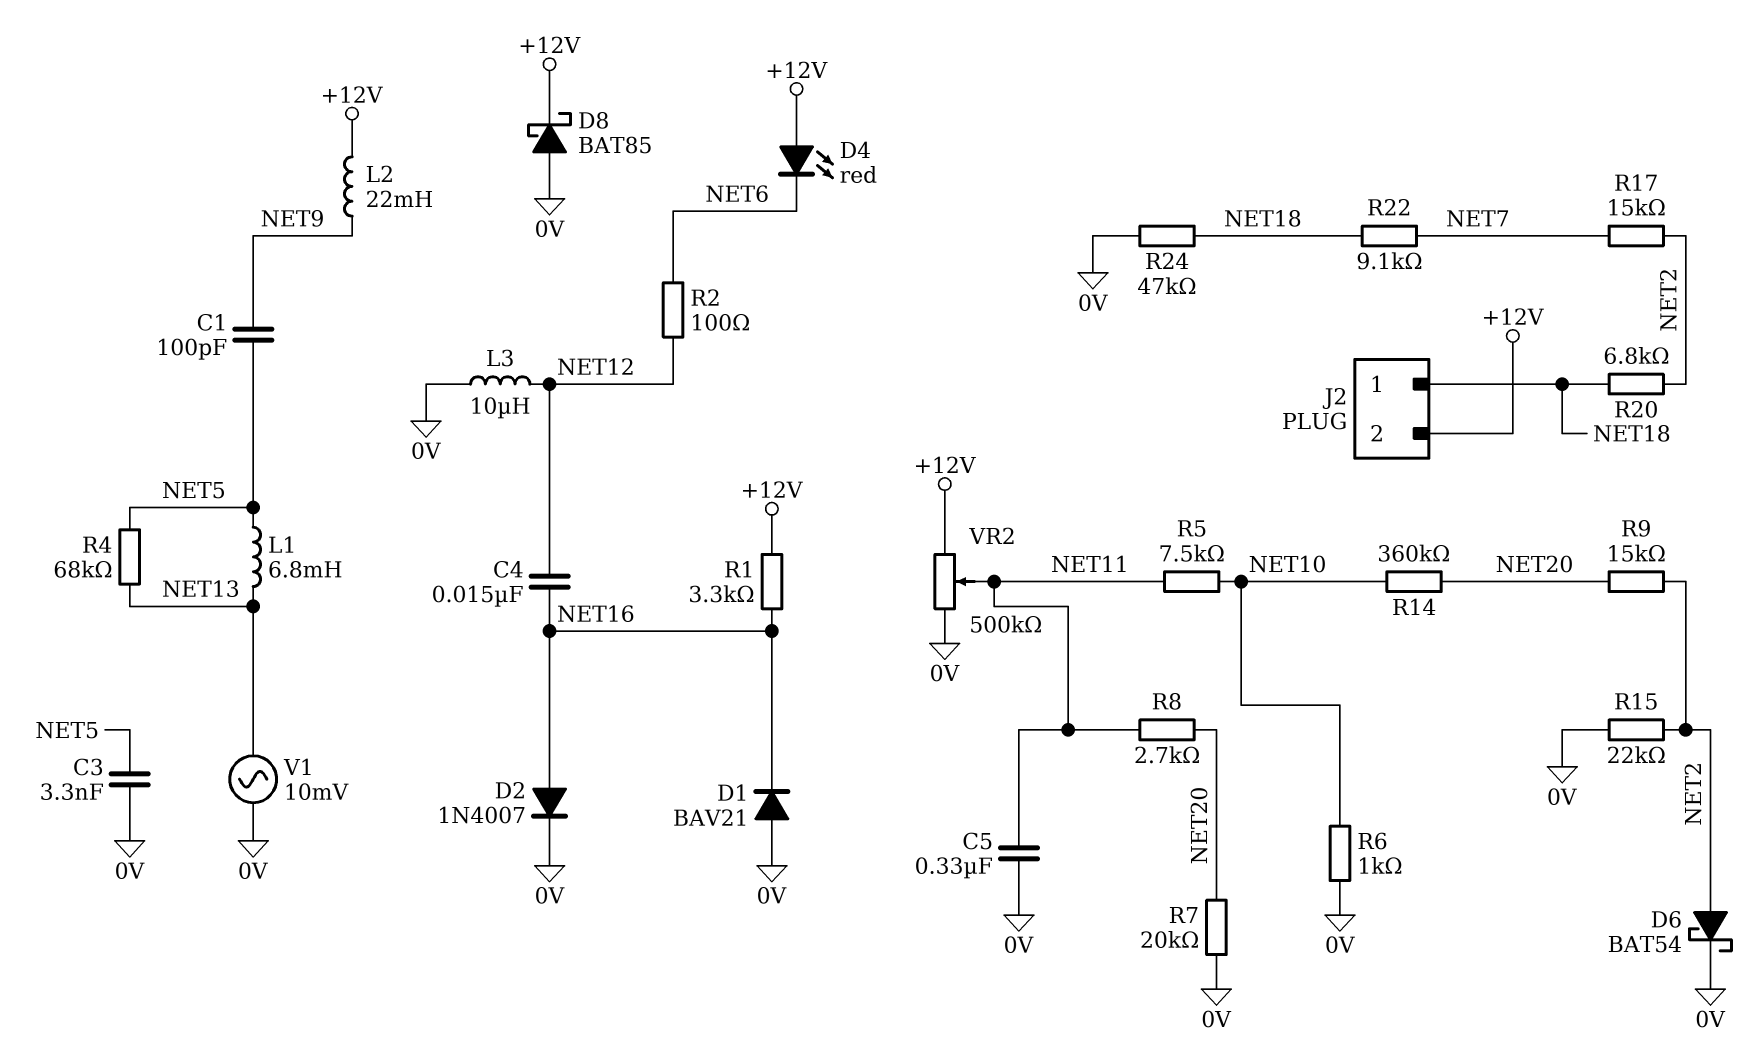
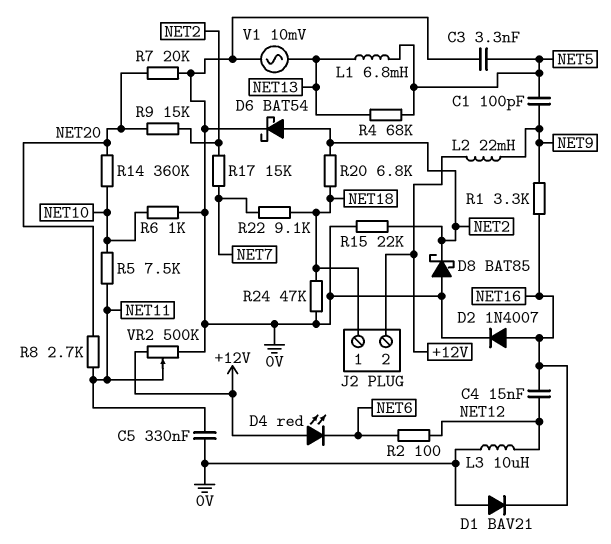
D8: schottky BAT85 (A 0V, K +12V) -> schottky BAT85 (A 0V, K NET2)
R1: 3.3k (+12V, NET16) -> 3.3k (NET9, NET16)

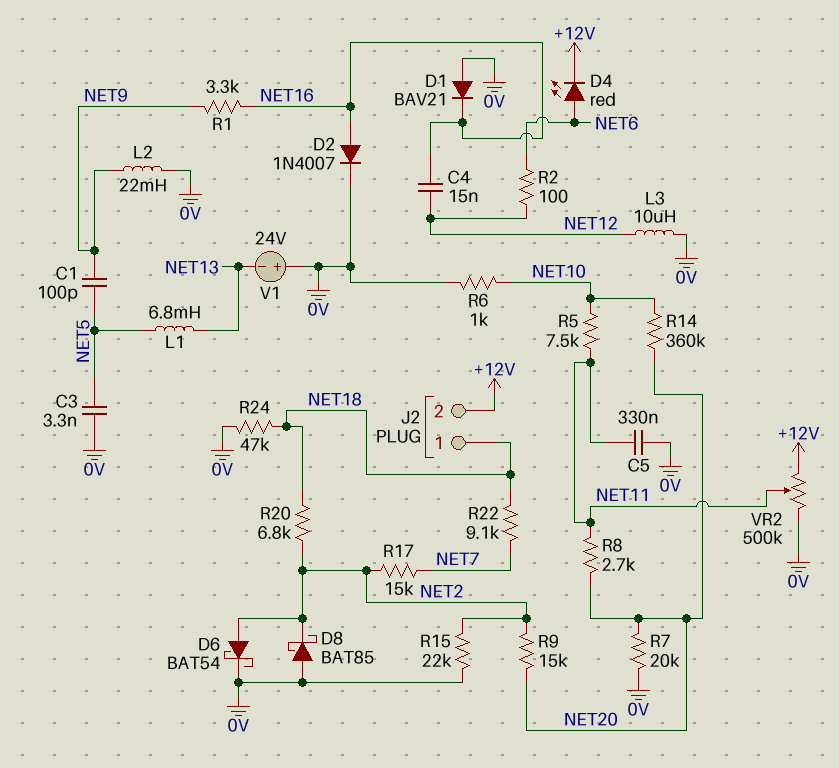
D4: LED red (A +12V, K NET6) -> LED red (A NET6, K +12V)
L2: 22mH (+12V, NET9) -> 22mH (0V, NET9)
R4: 68k (NET5, NET13) -> none
V1: AC 10mV (0V, NET13) -> 24V (plus 0V, minus NET13)

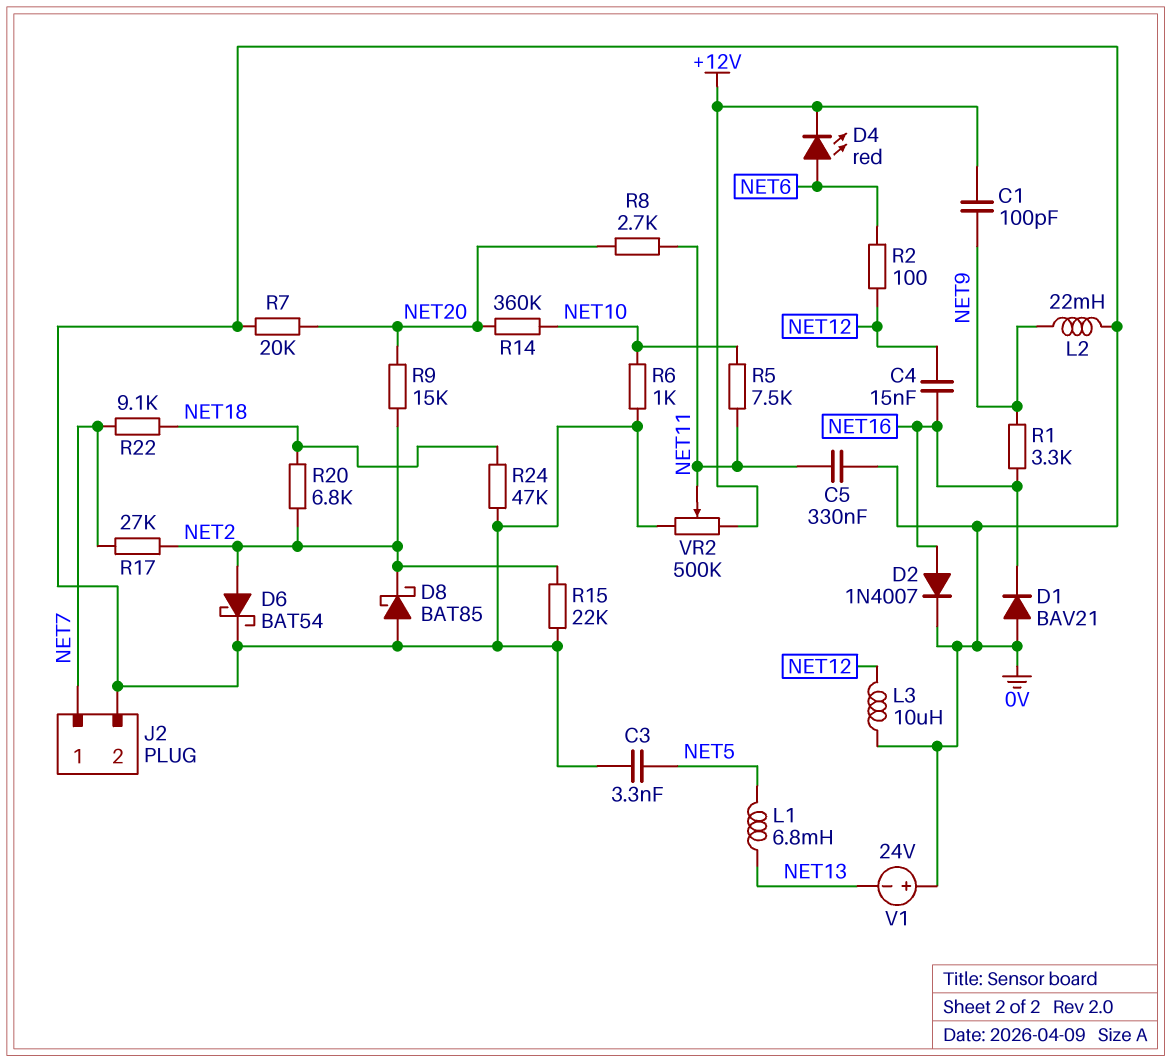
C1: 100pF (NET5, NET9) -> 100pF (+12V, NET9)
J2 pin 1: NET18 -> NET7
J2 pin 2: +12V -> 0V
R17: 15k (NET2, NET7) -> 27k (NET2, NET7)

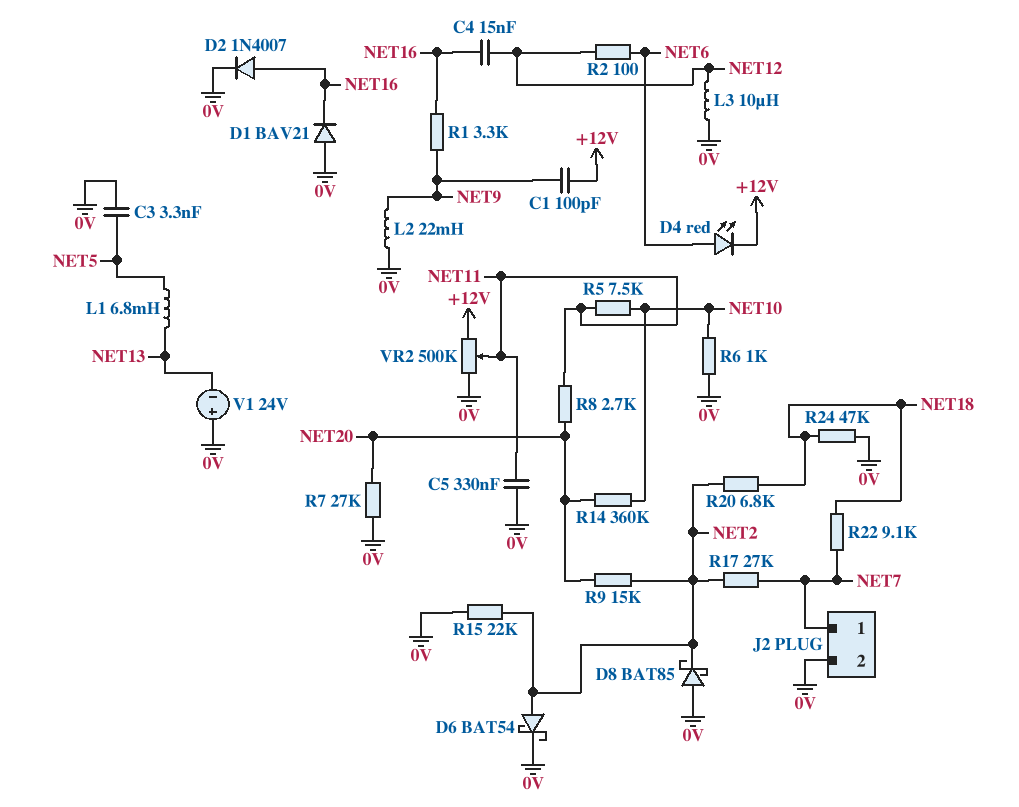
R7: 20k (0V, NET20) -> 27k (0V, NET20)

